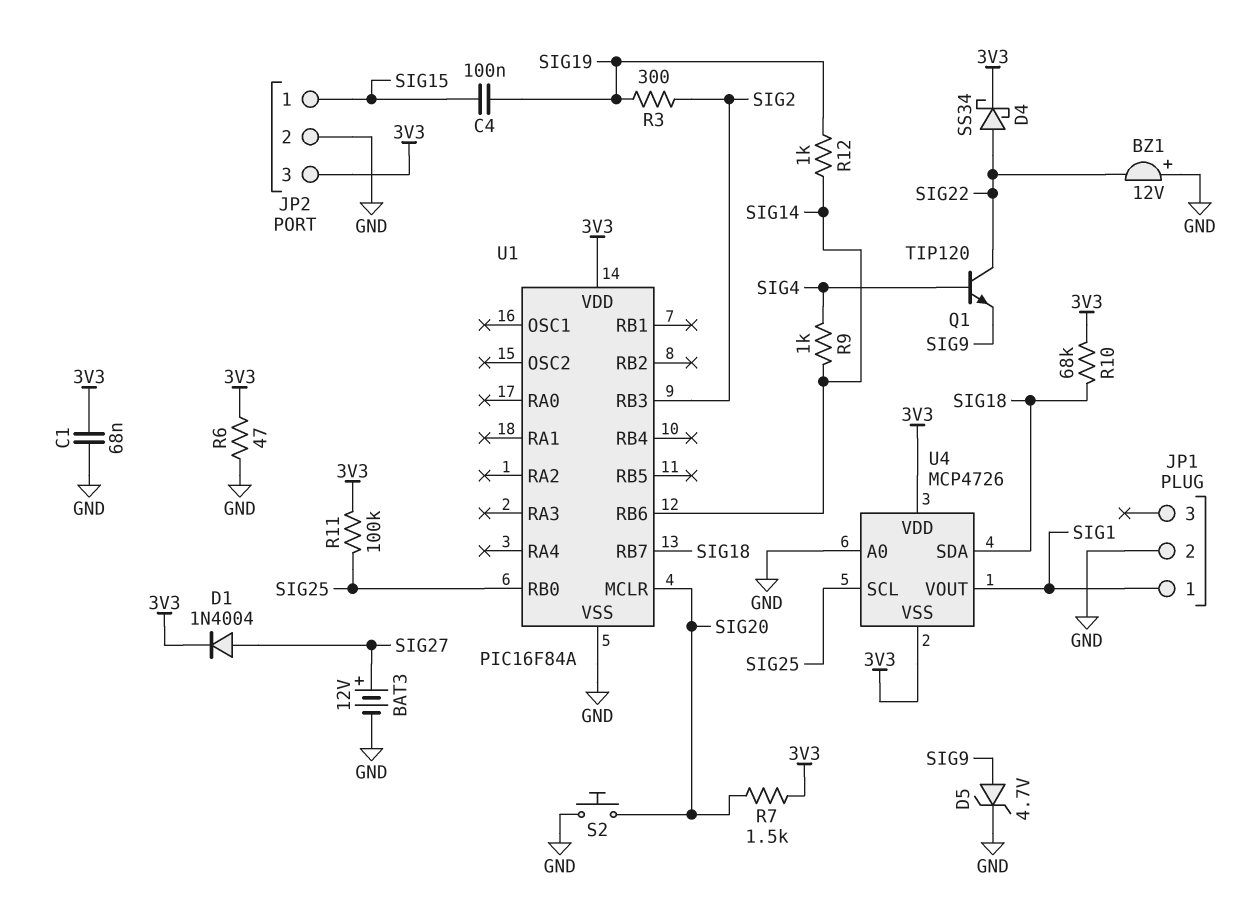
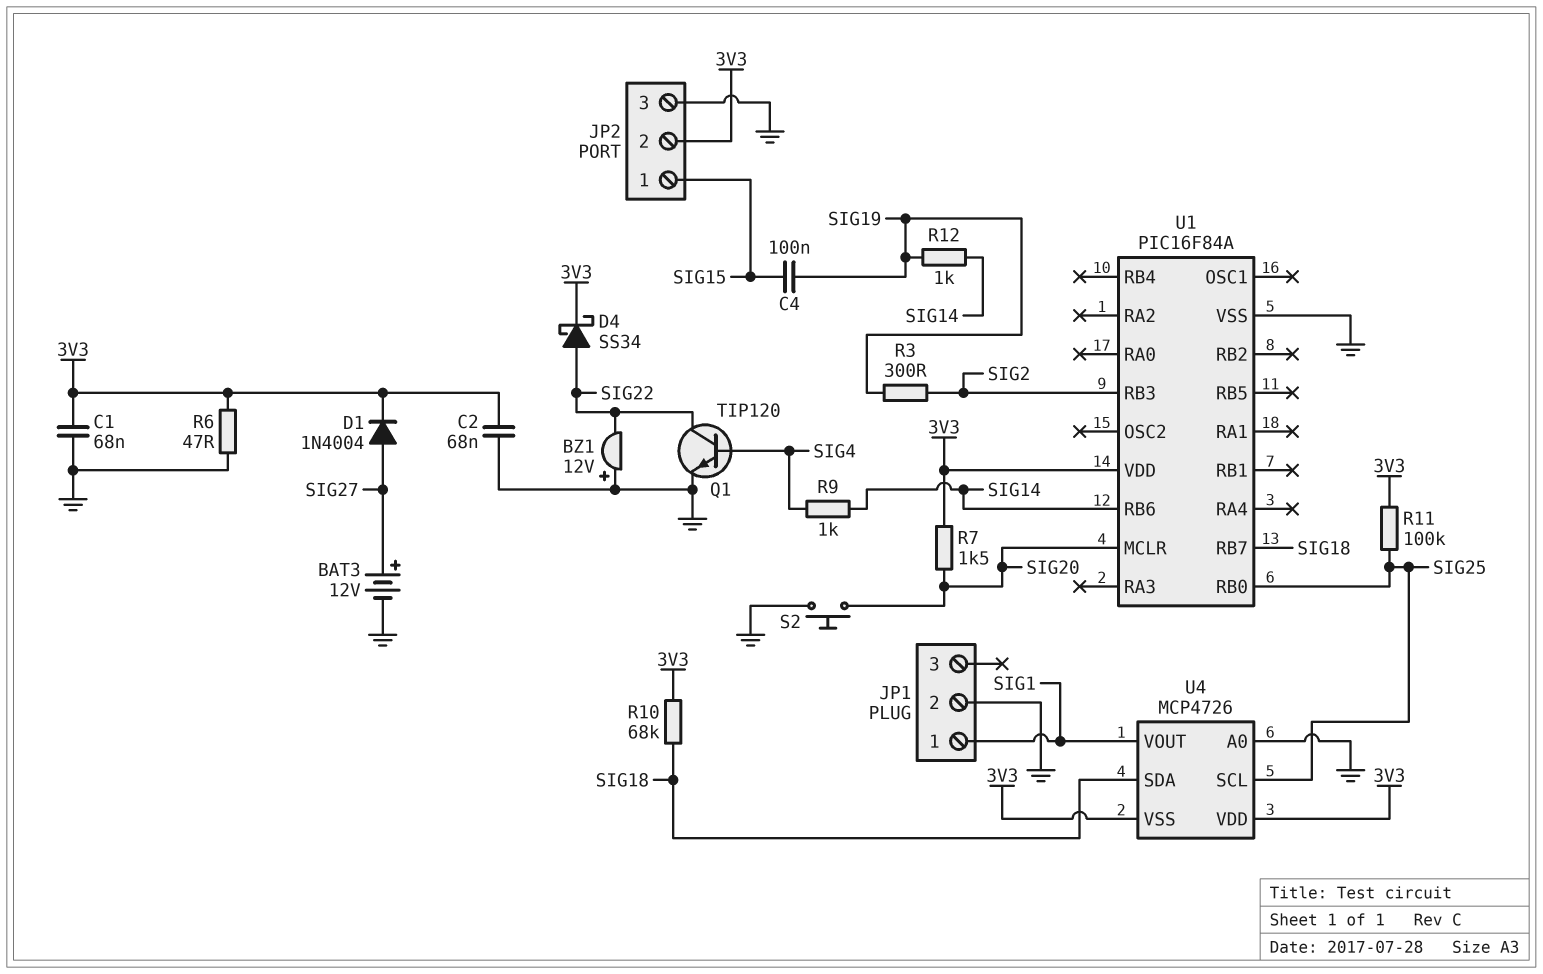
C2: none -> 68nF (3V3, GND)
D5: zener 4.7V (A SIG9, K GND) -> none
JP2 pin 2: GND -> 3V3
JP2 pin 3: 3V3 -> GND
Q1: NPN TIP120 (B SIG4, C SIG22, E SIG9) -> NPN TIP120 (B SIG4, C SIG22, E GND)

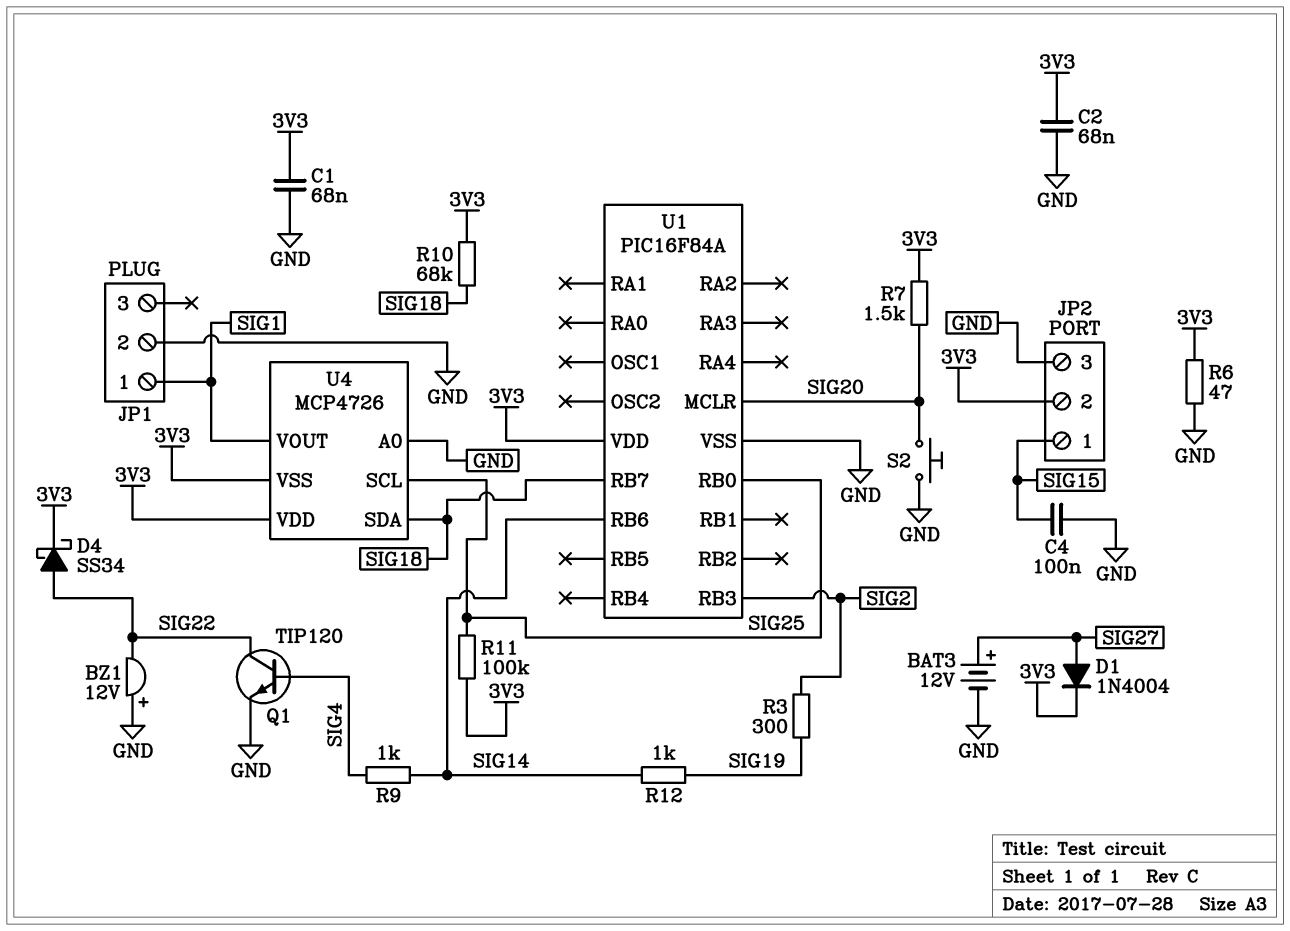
C4: 100nF (SIG15, SIG19) -> 100nF (GND, SIG15)

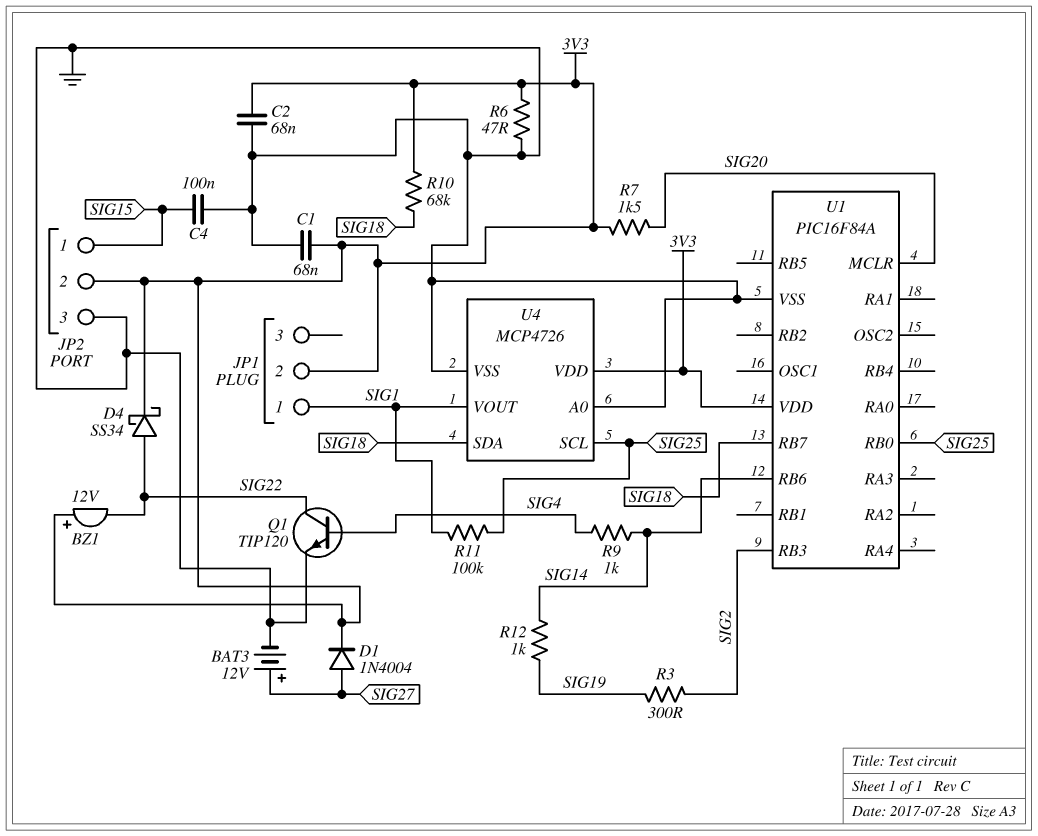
BZ1: buzzer 12V (plus GND, minus SIG22) -> buzzer 12V (plus 3V3, minus SIG22)
JP1 pin 2: GND -> 3V3
R11: 100k (3V3, SIG25) -> 100k (SIG1, SIG25)
S2: button (GND, SIG20) -> none
U4 pin VSS: 3V3 -> GND

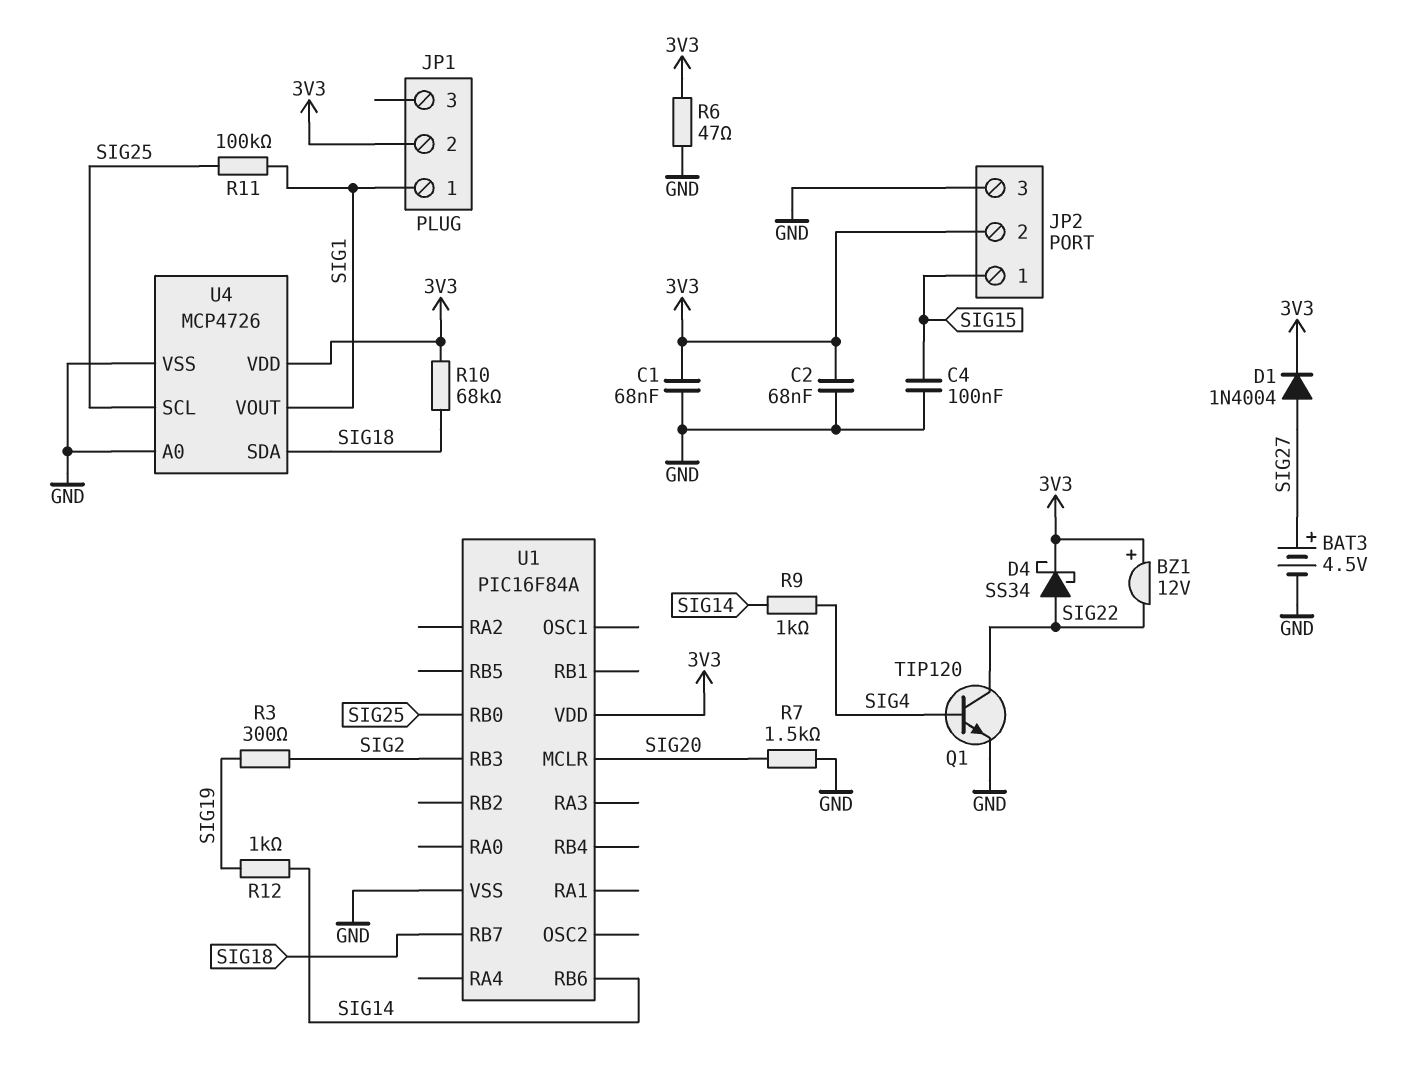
BAT3: 12V (plus SIG27, minus GND) -> 4.5V (plus SIG27, minus GND)
R7: 1.5k (3V3, SIG20) -> 1.5k (GND, SIG20)

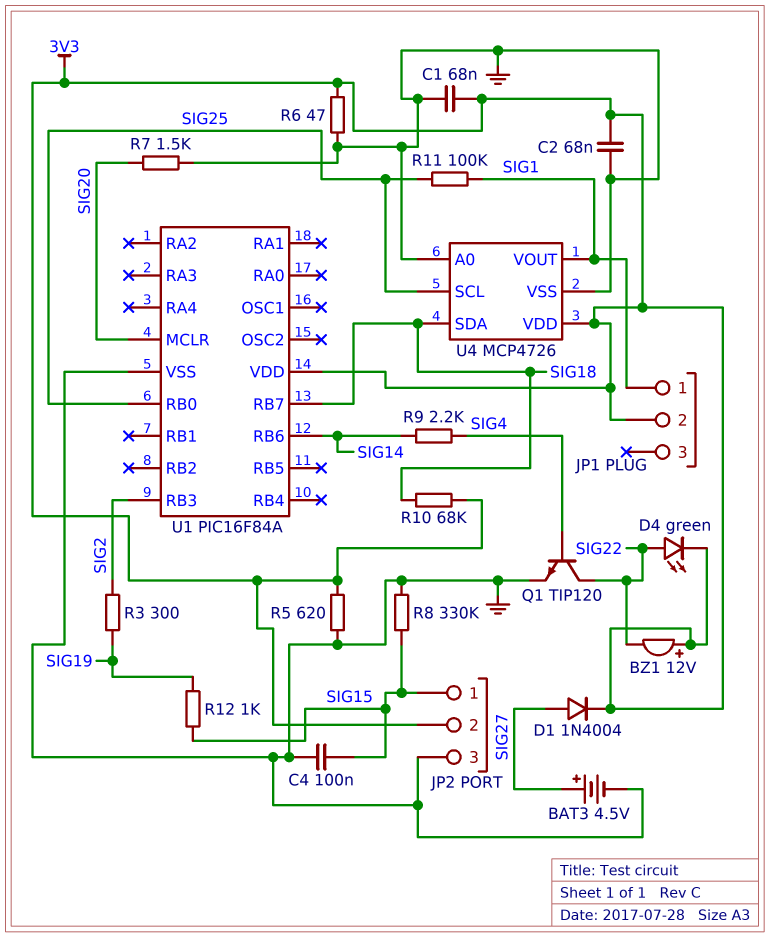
D4: schottky SS34 (A SIG22, K 3V3) -> LED green (A SIG22, K 3V3)
R5: none -> 620 (3V3, GND)
R8: none -> 330k (GND, SIG15)
R9: 1k (SIG4, SIG14) -> 2.2k (SIG4, SIG14)
R12: 1k (SIG14, SIG19) -> 1k (SIG15, SIG19)

